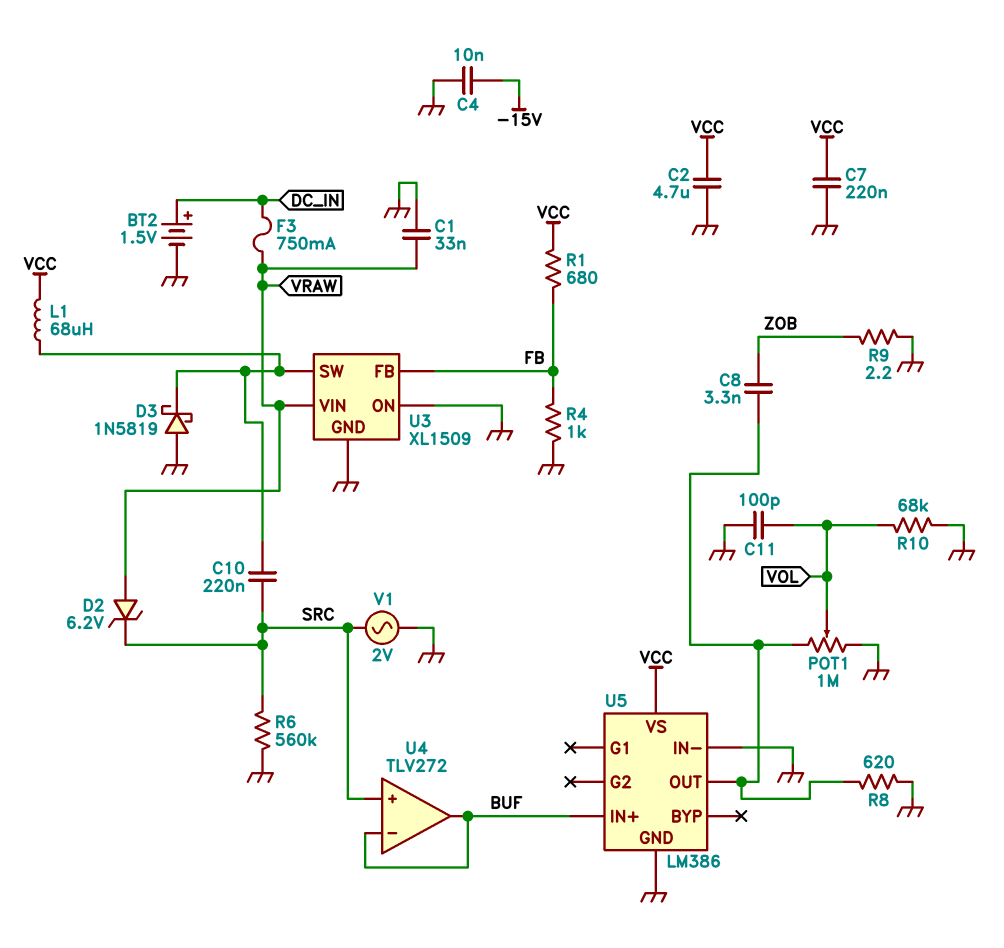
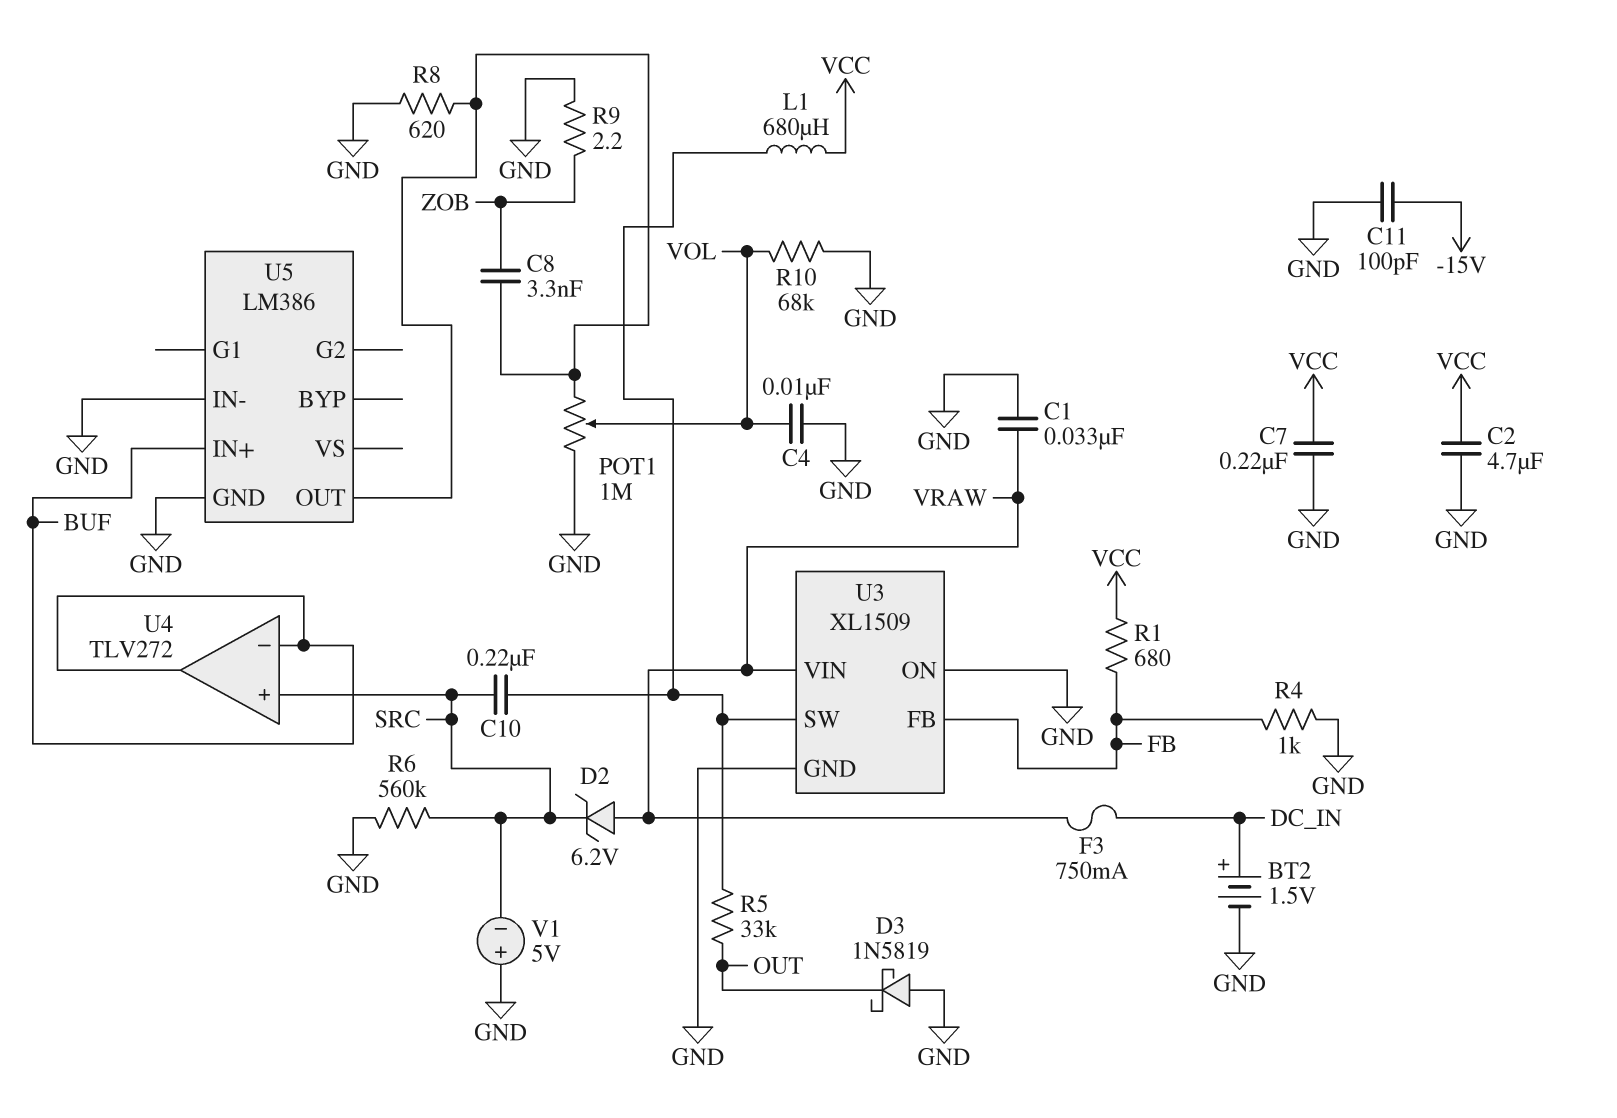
C4: 10nF (-15V, GND) -> 10nF (GND, VOL)
C11: 100pF (GND, VOL) -> 100pF (-15V, GND)
D3: schottky 1N5819 (A GND, K U3/SW) -> schottky 1N5819 (A GND, K OUT)
L1: 68uH (U3/SW, VCC) -> 680uH (U3/SW, VCC)
R5: none -> 33k (OUT, U3/SW)
U5 pin VS: VCC -> none
V1: AC 2V (GND, SRC) -> 5V (plus GND, minus SRC)

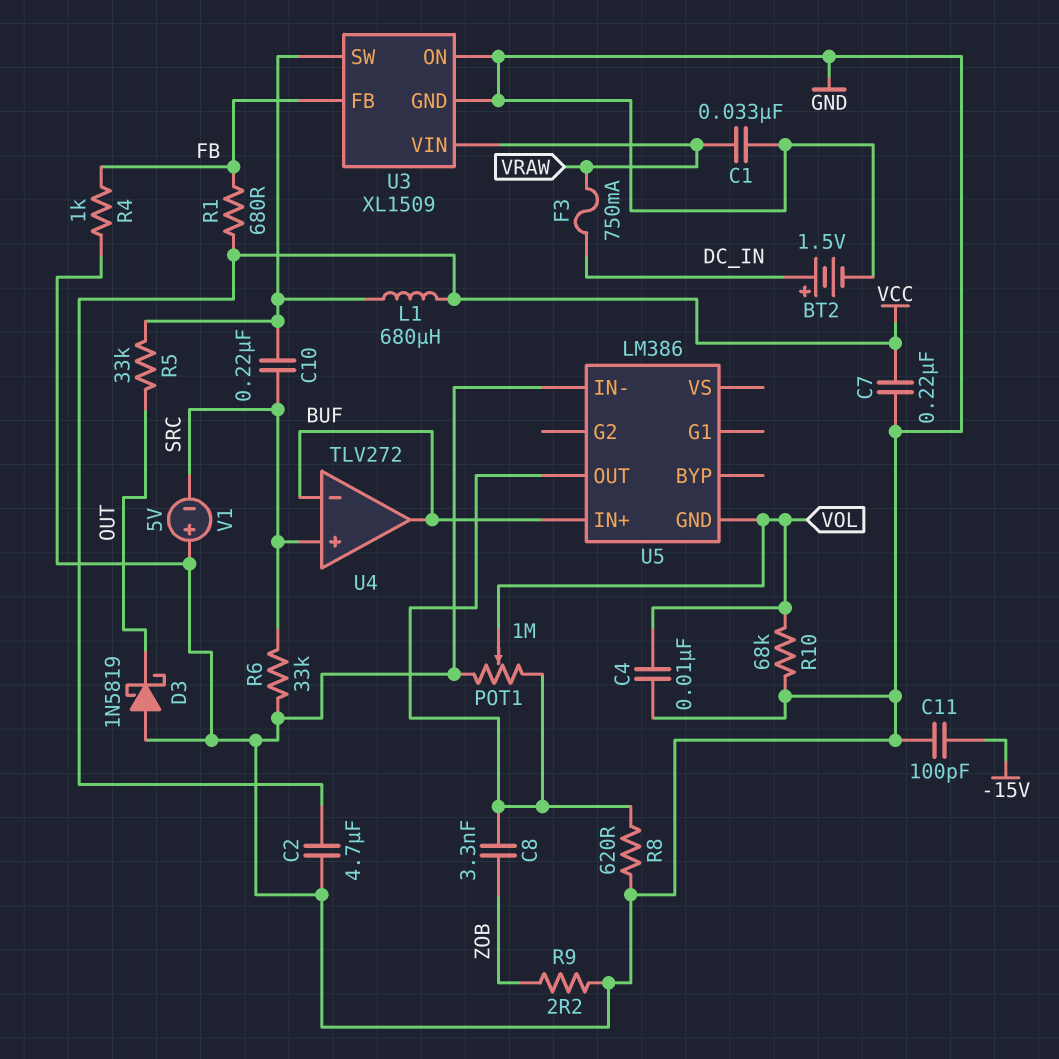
D2: zener 6.2V (A VRAW, K SRC) -> none
R6: 560k (GND, SRC) -> 33k (GND, SRC)
U5 pin GND: GND -> VOL

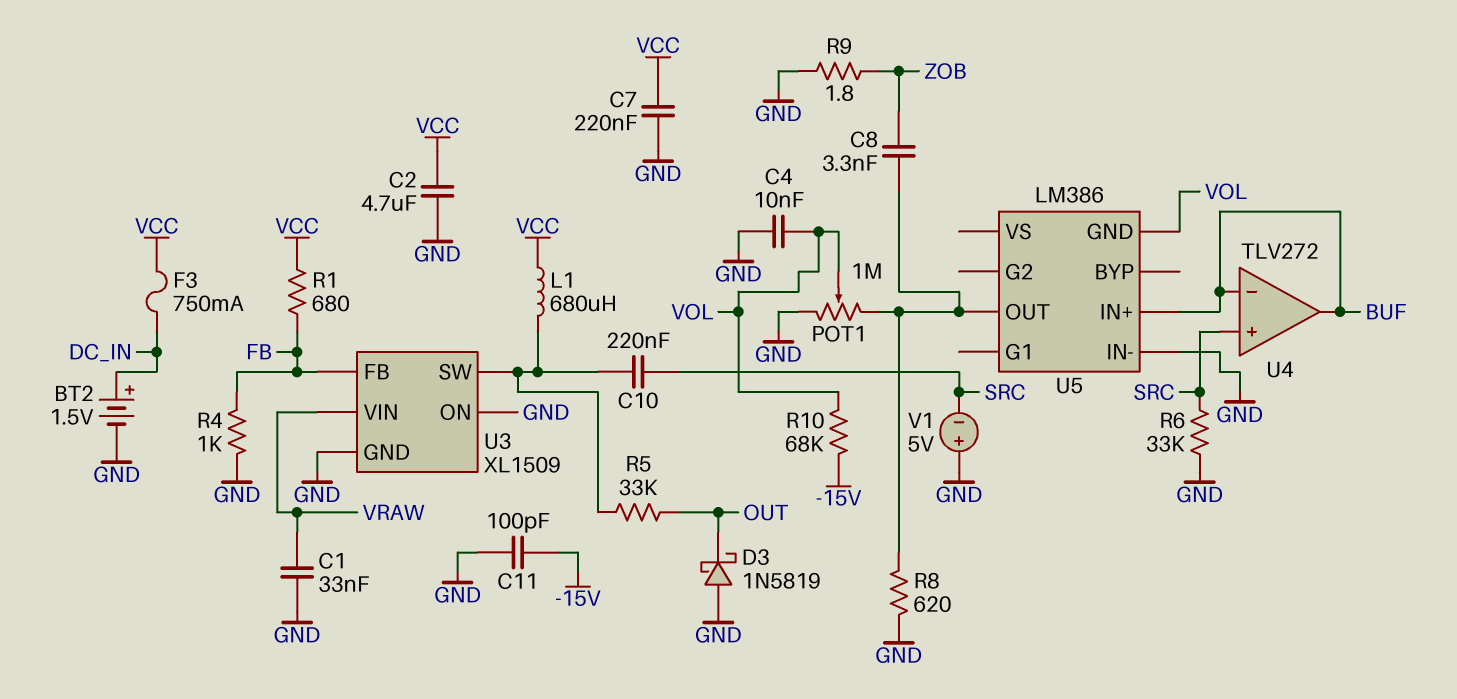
F3: 750mA (DC_IN, VRAW) -> 750mA (DC_IN, VCC)
R9: 2.2 (GND, ZOB) -> 1.8 (GND, ZOB)
R10: 68k (GND, VOL) -> 68k (-15V, VOL)

